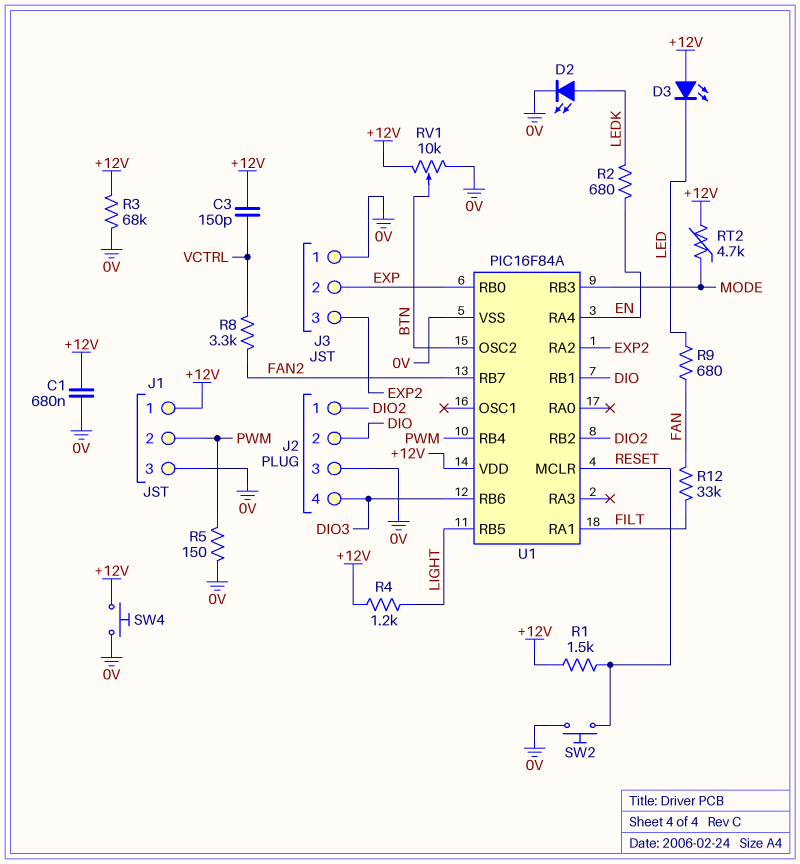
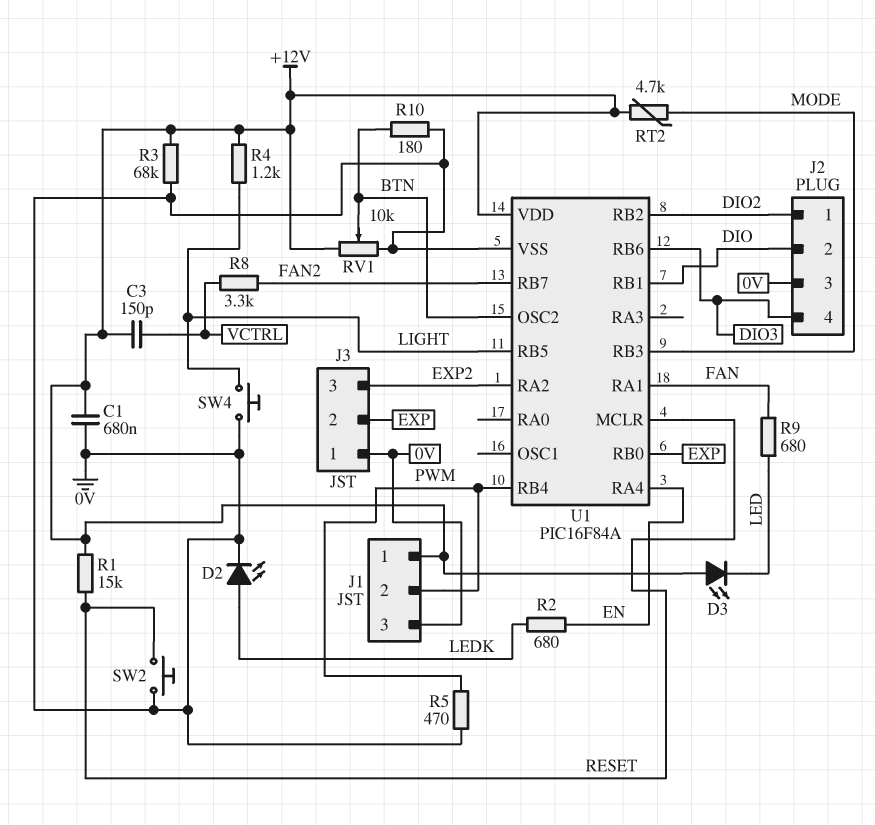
R1: 1.5k (+12V, RESET) -> 15k (+12V, RESET)
R5: 150 (0V, PWM) -> 470 (0V, PWM)
R10: none -> 180 (0V, BTN)
R12: 33k (FAN, FILT) -> none
SW4: button (+12V, 0V) -> button (0V, LIGHT)
U1 pin RA1: FILT -> FAN

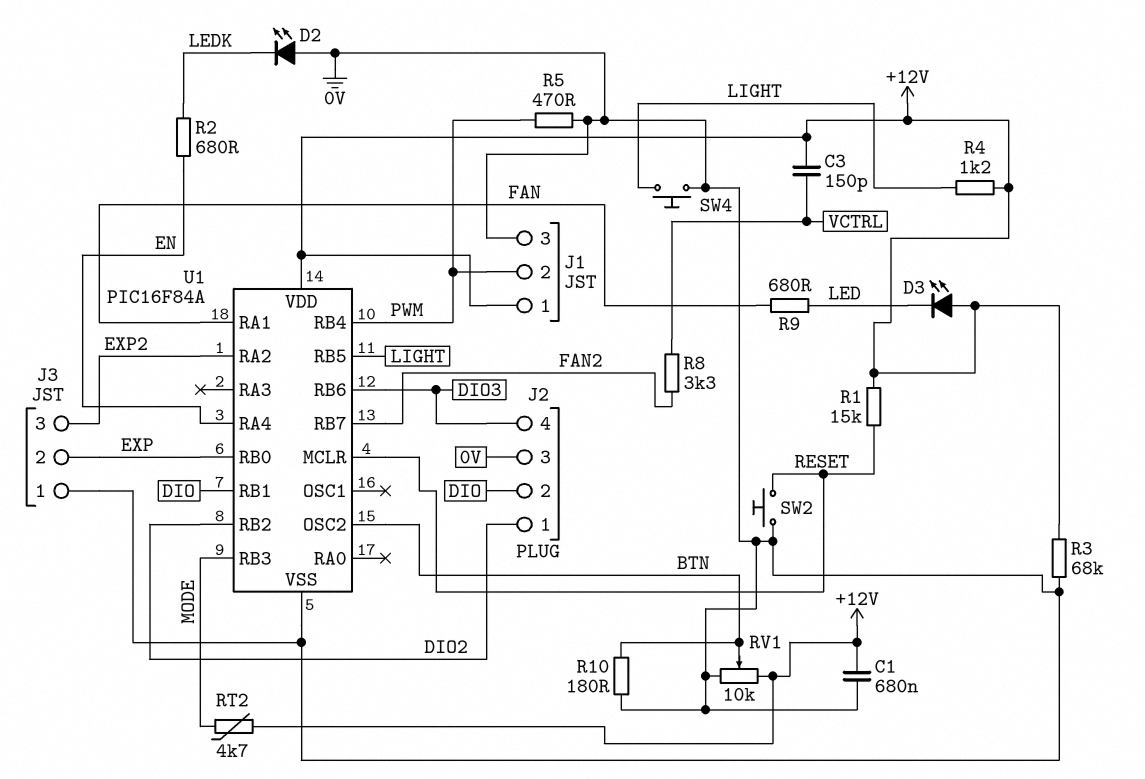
D2: LED (A LEDK, K 0V) -> LED (A 0V, K LEDK)

